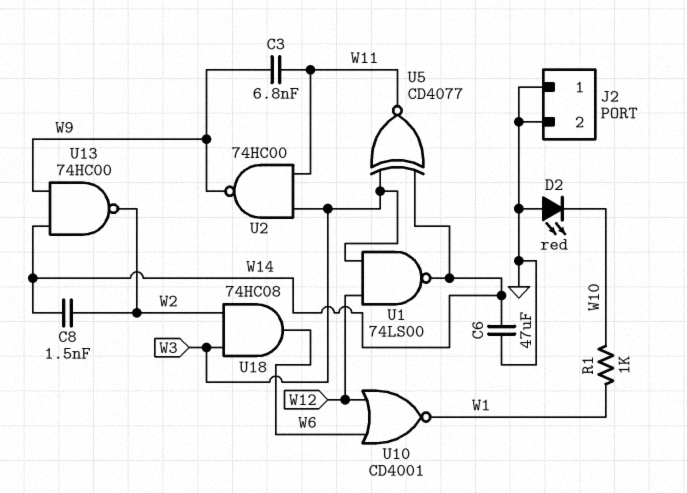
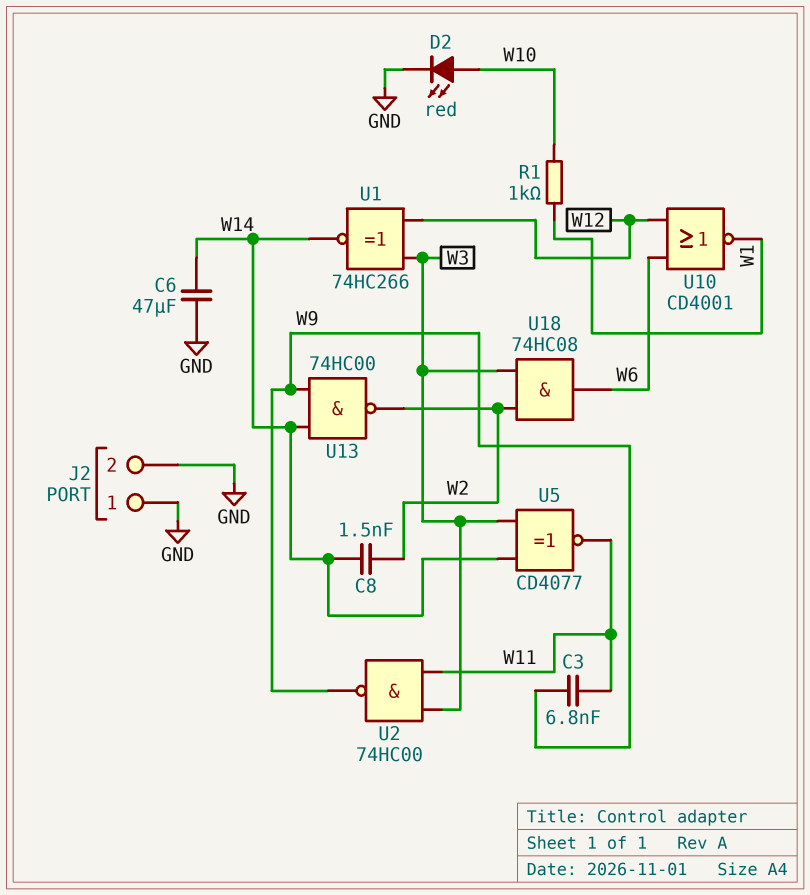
D2: LED red (A GND, K W10) -> LED red (A W10, K GND)
U1: NAND 74LS00 (in W3, in W12, out W14) -> XNOR 74HC266 (in W3, in W12, out W14)

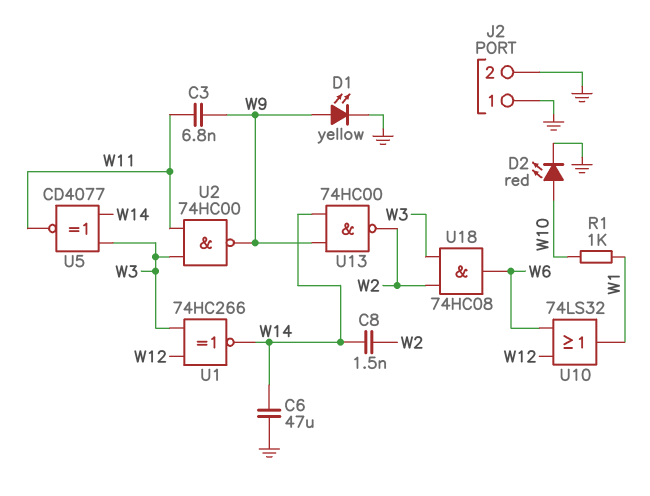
D1: none -> LED yellow (A W9, K GND)
U10: NOR CD4001 (in W6, in W12, out W1) -> OR 74LS32 (in W6, in W12, out W1)

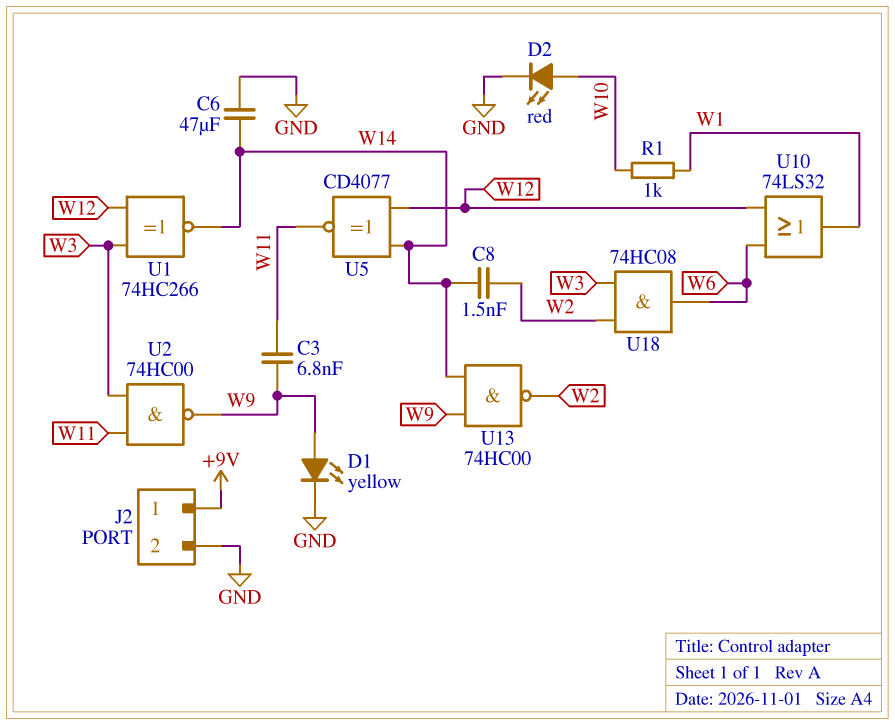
J2 pin 1: GND -> +9V
U5: XNOR CD4077 (in W3, in W14, out W11) -> XNOR CD4077 (in W12, in W14, out W11)

